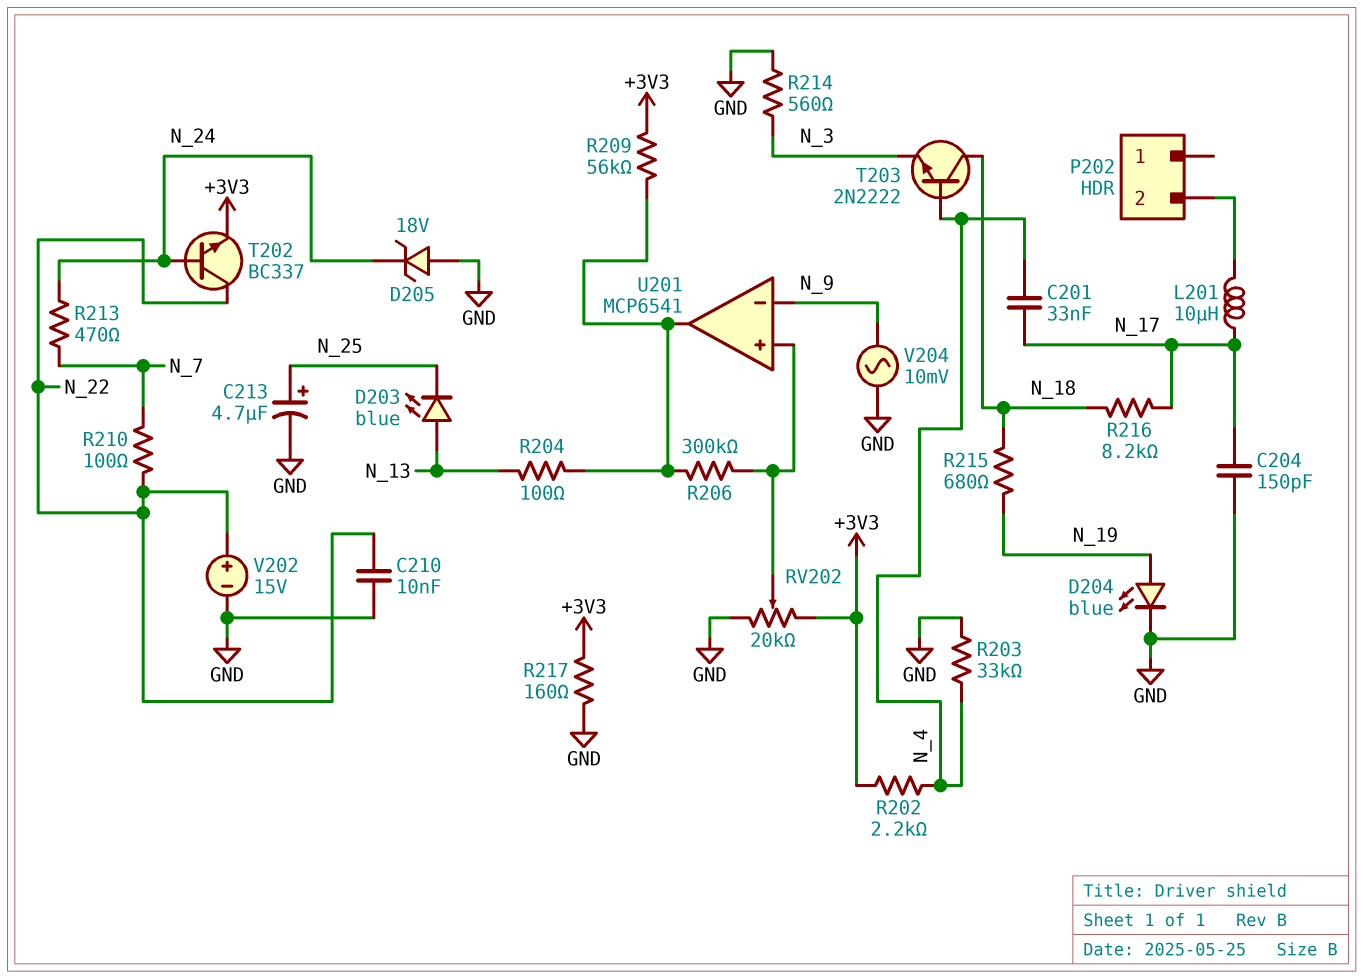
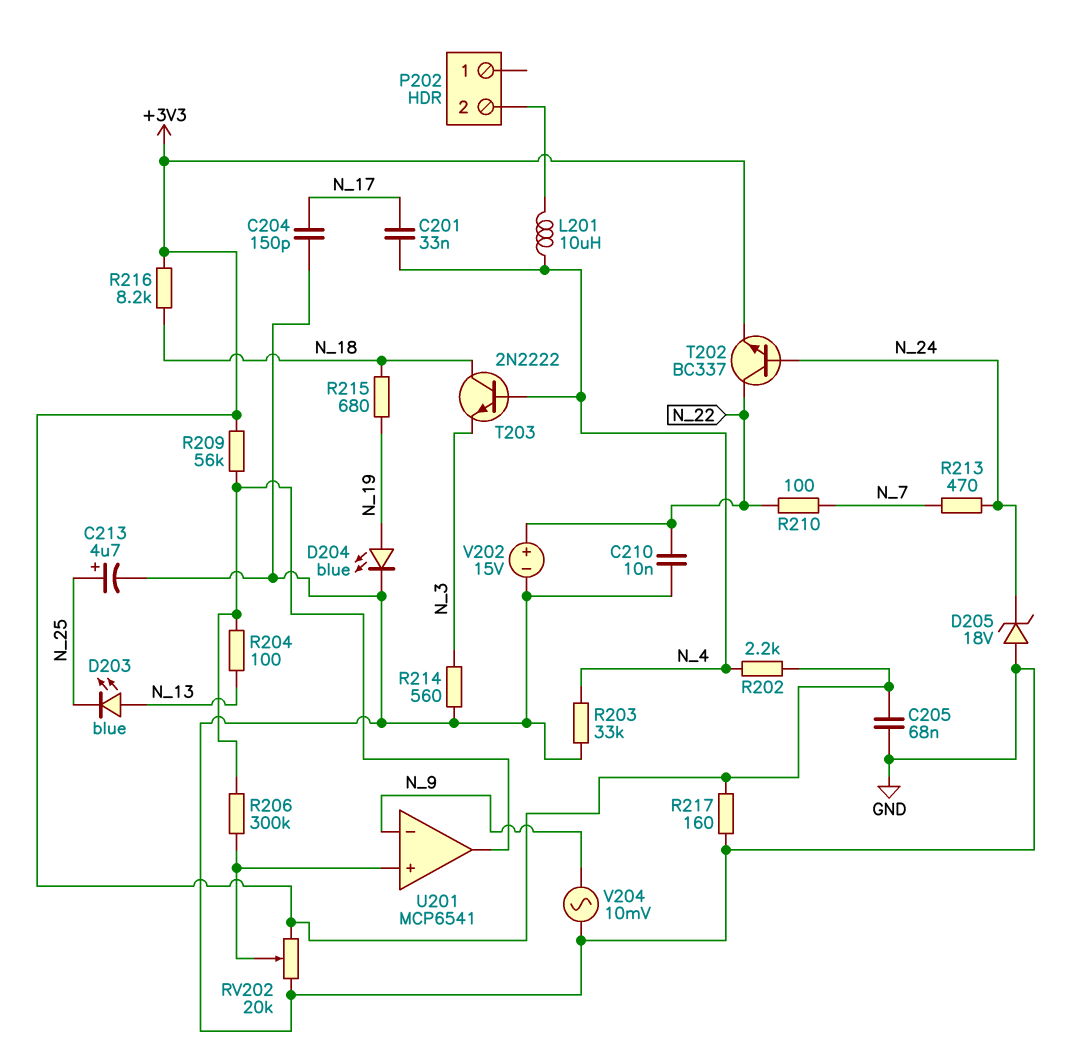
C205: none -> 68nF (+3V3, GND)
L201: 10uH (N_17, P202/2) -> 10uH (N_4, P202/2)
R216: 8.2k (N_17, N_18) -> 8.2k (+3V3, N_18)

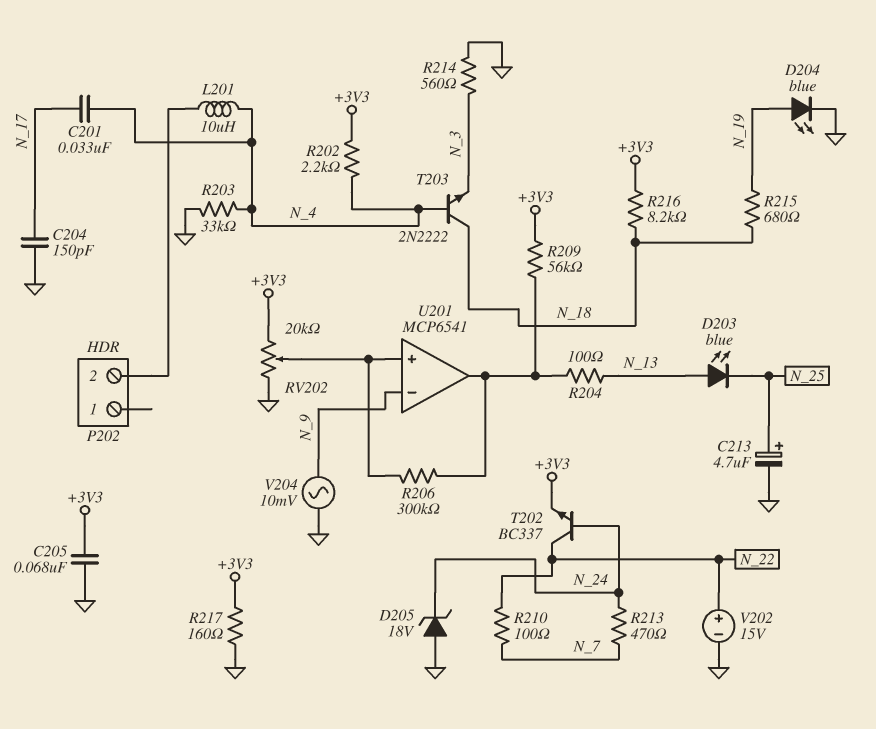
C210: 10nF (GND, N_22) -> none

